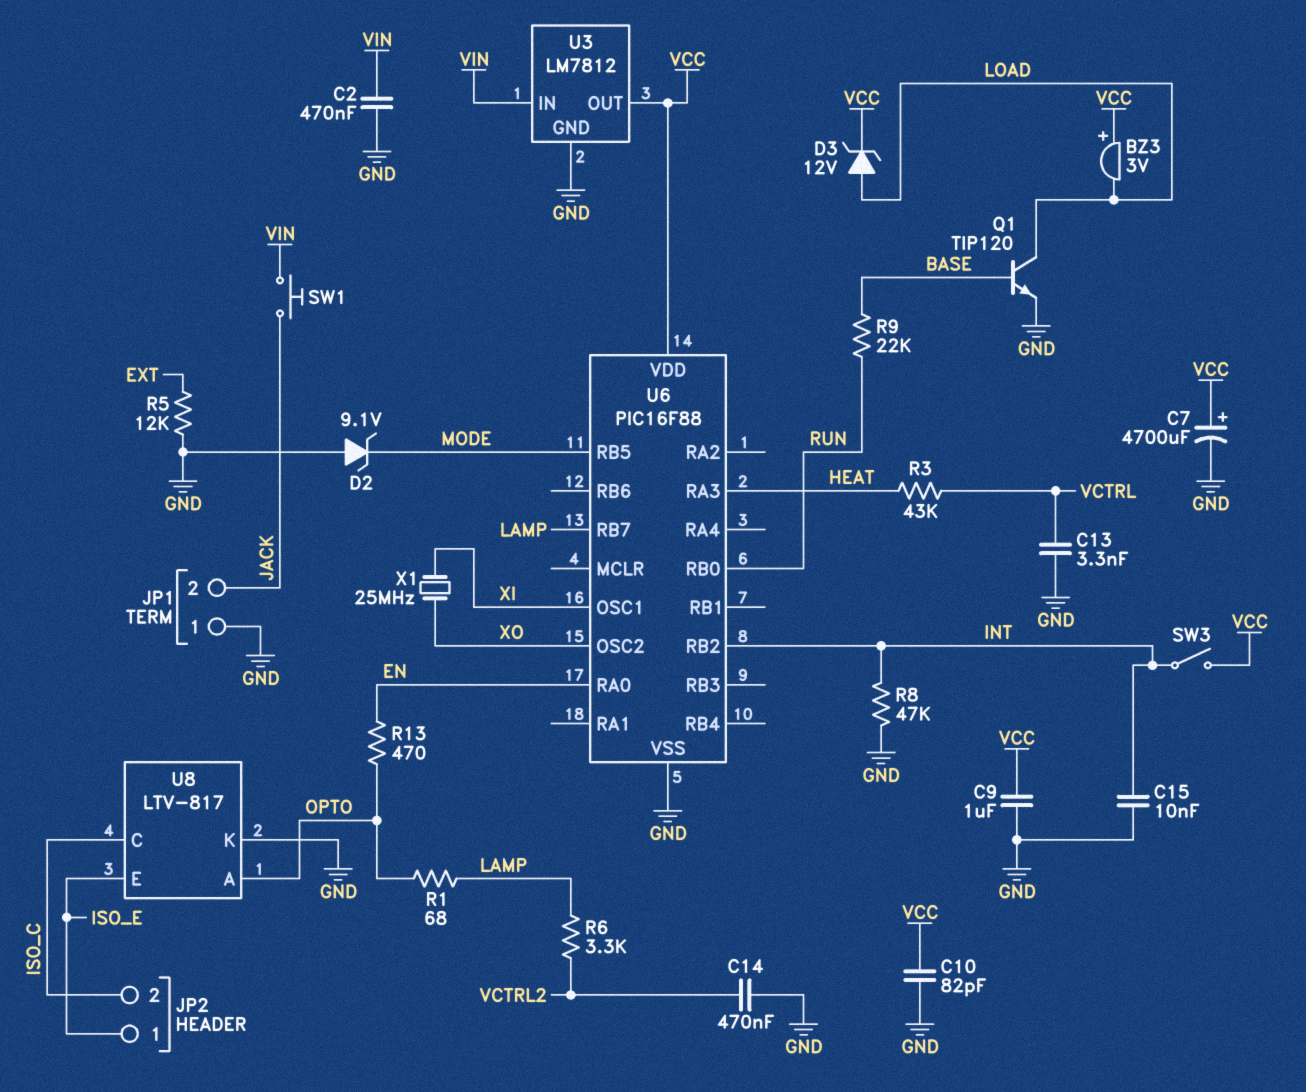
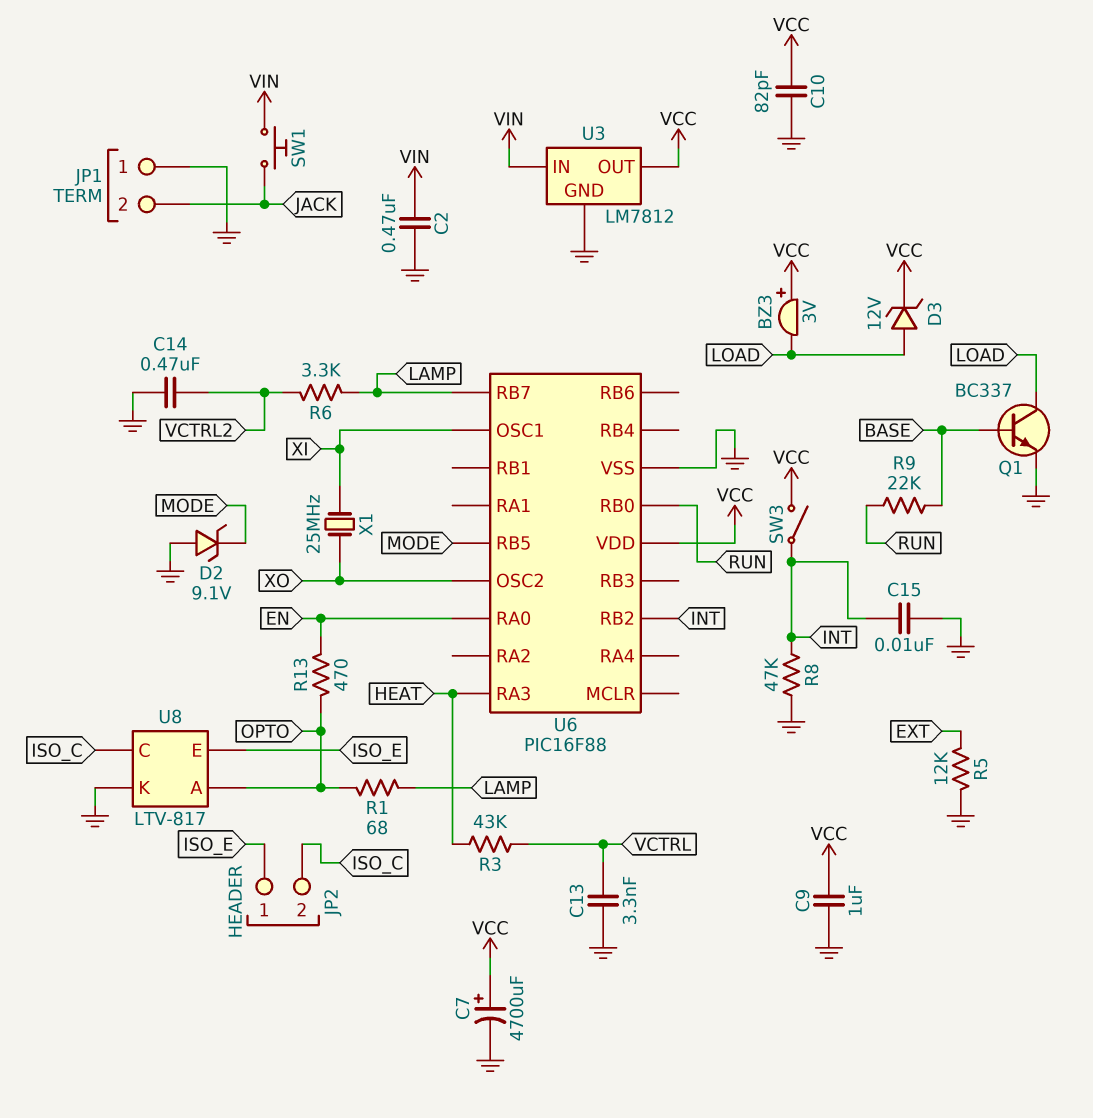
Q1: NPN TIP120 (B BASE, C LOAD, E GND) -> NPN BC337 (B BASE, C LOAD, E GND)

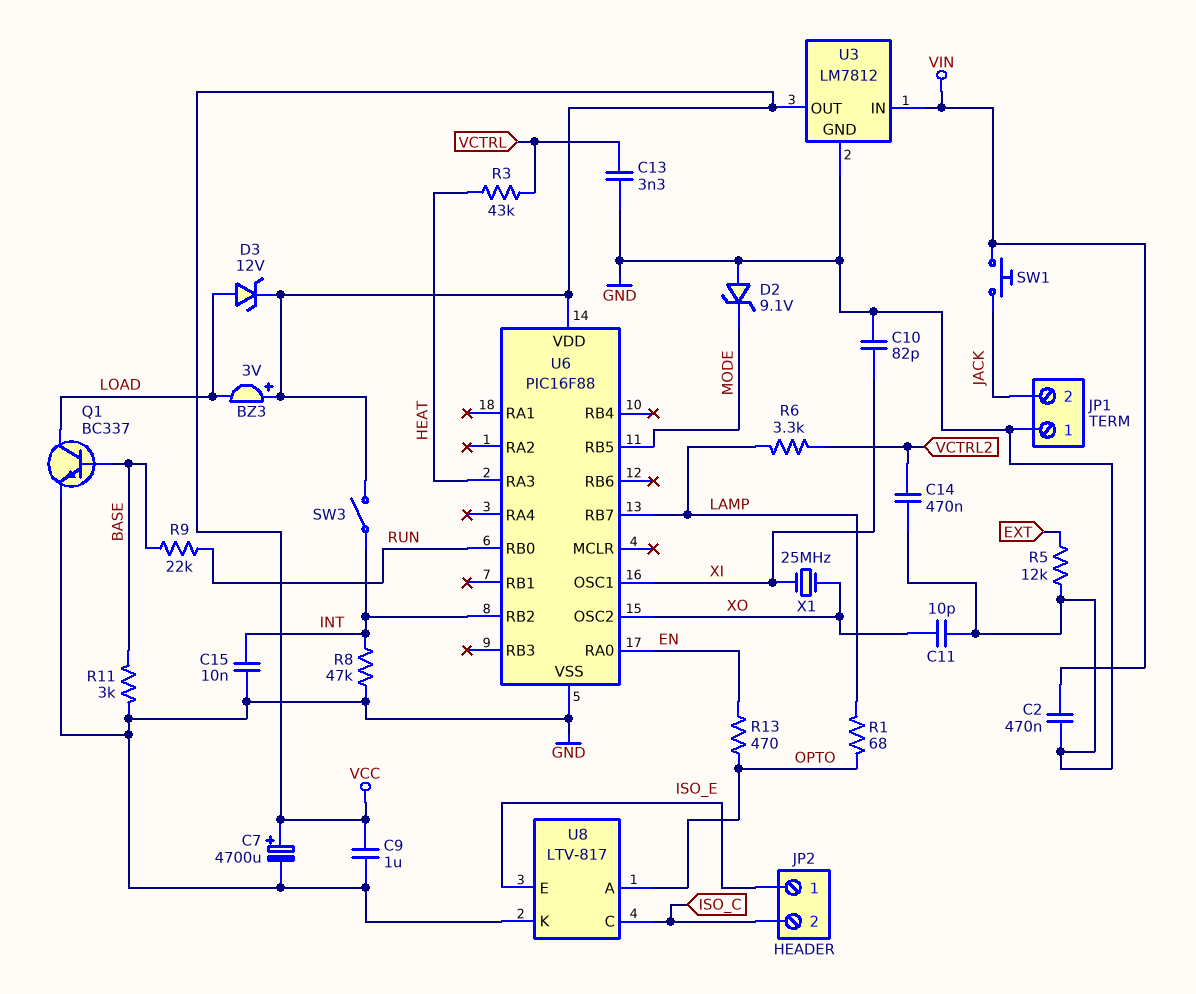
C10: 82pF (GND, VCC) -> 82pF (GND, XI)
C11: none -> 10pF (GND, XO)
R11: none -> 3k (BASE, GND)

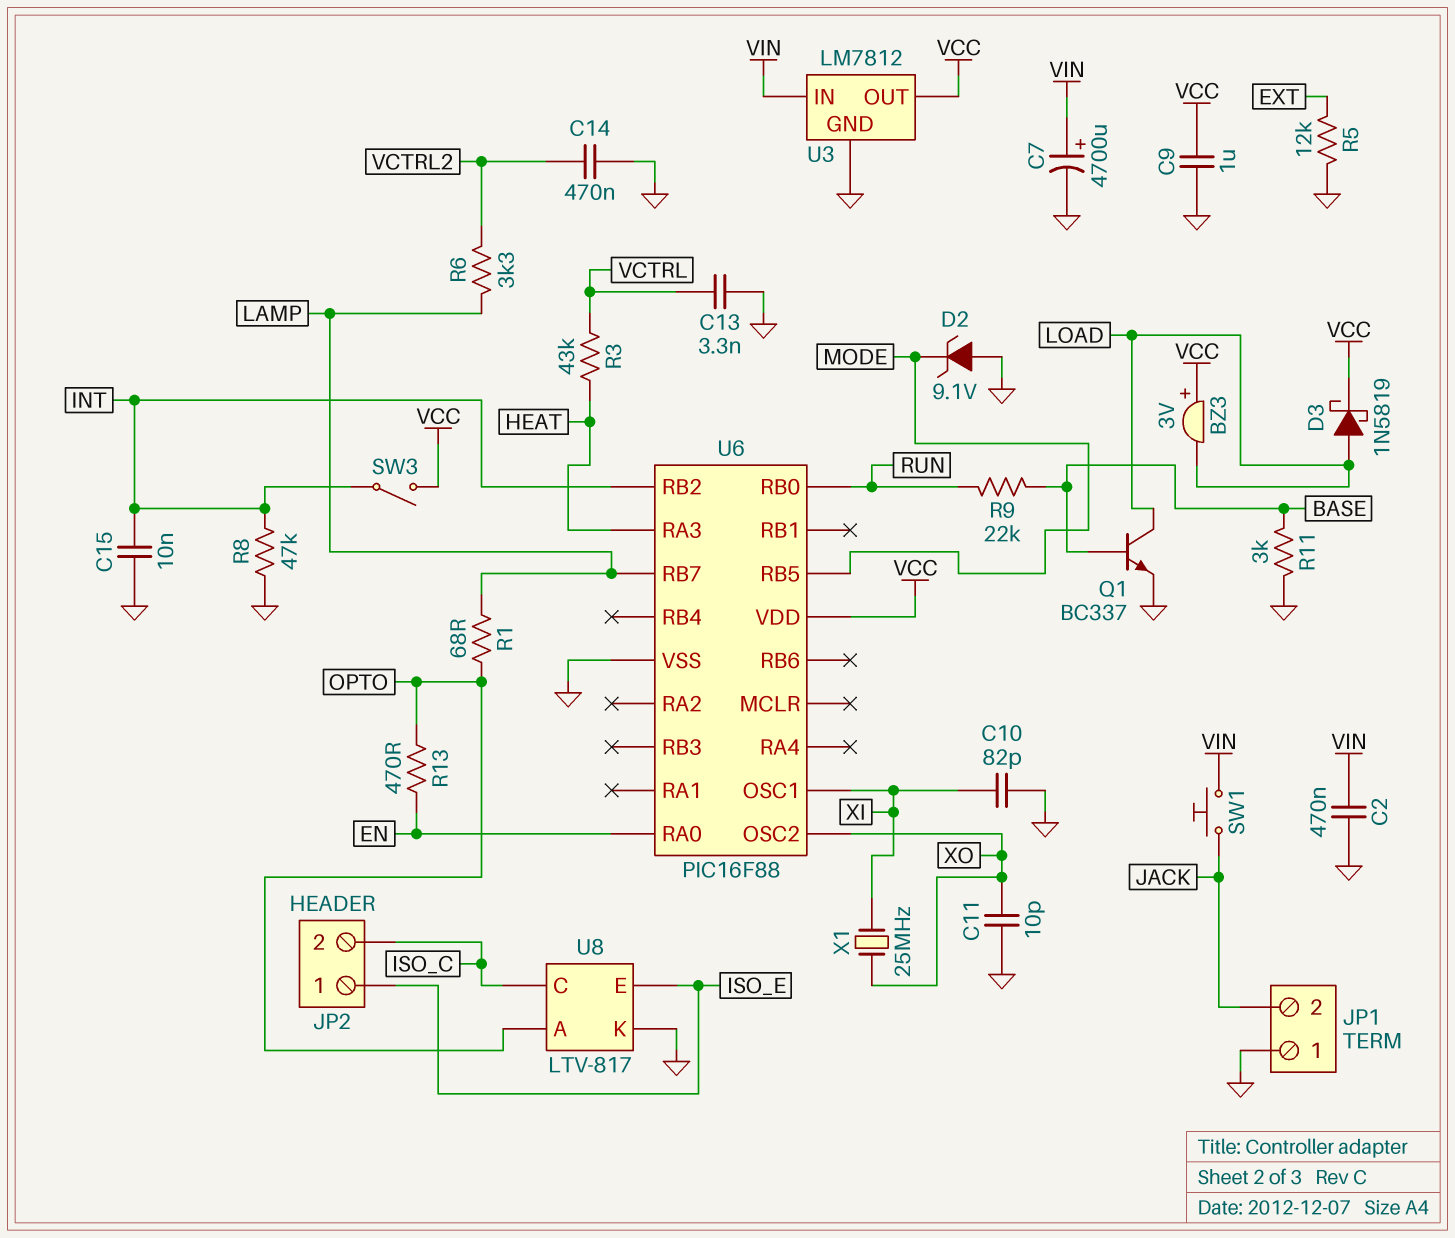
C7: 4700uF (plus VCC, minus GND) -> 4700uF (plus VIN, minus GND)
D3: zener 12V (A LOAD, K VCC) -> schottky 1N5819 (A LOAD, K VCC)

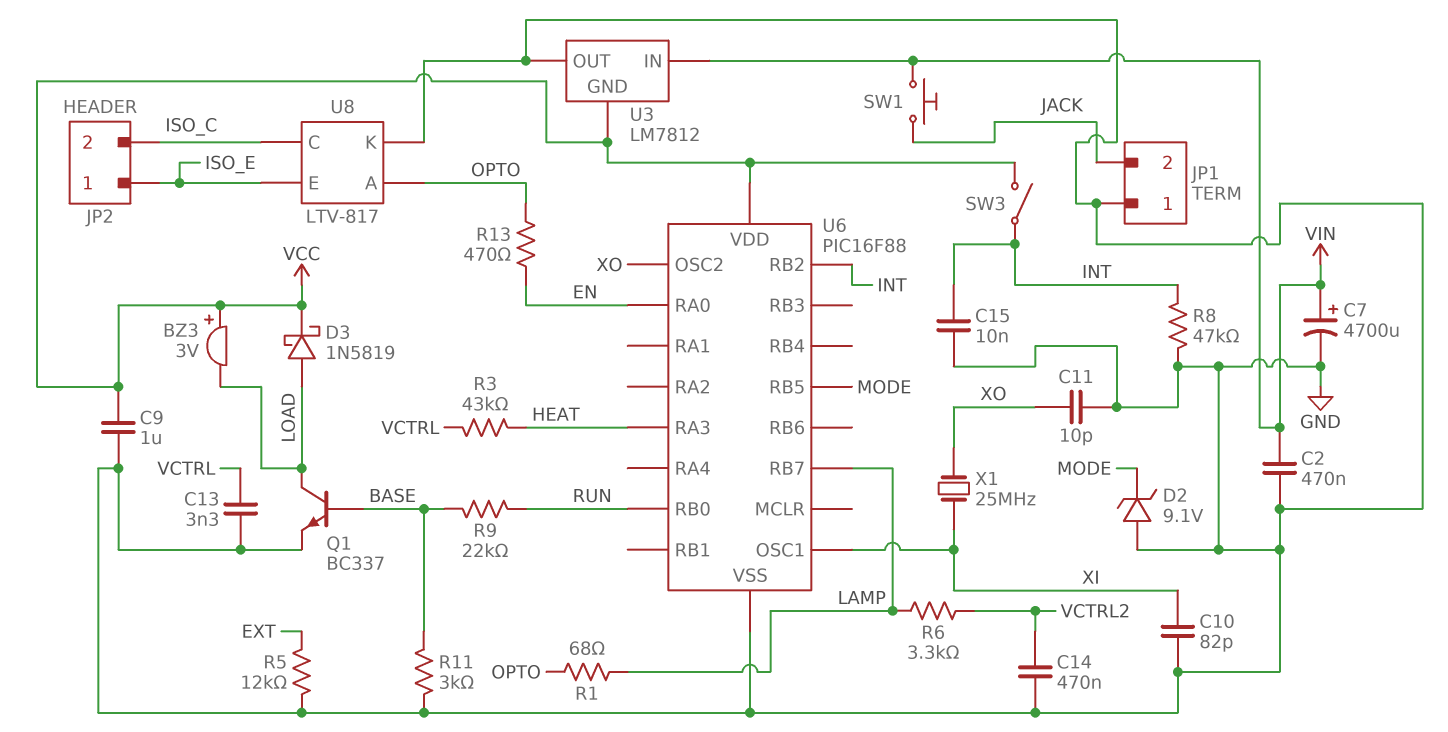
U3 pin GND: GND -> VCC
U3 pin OUT: VCC -> GND

